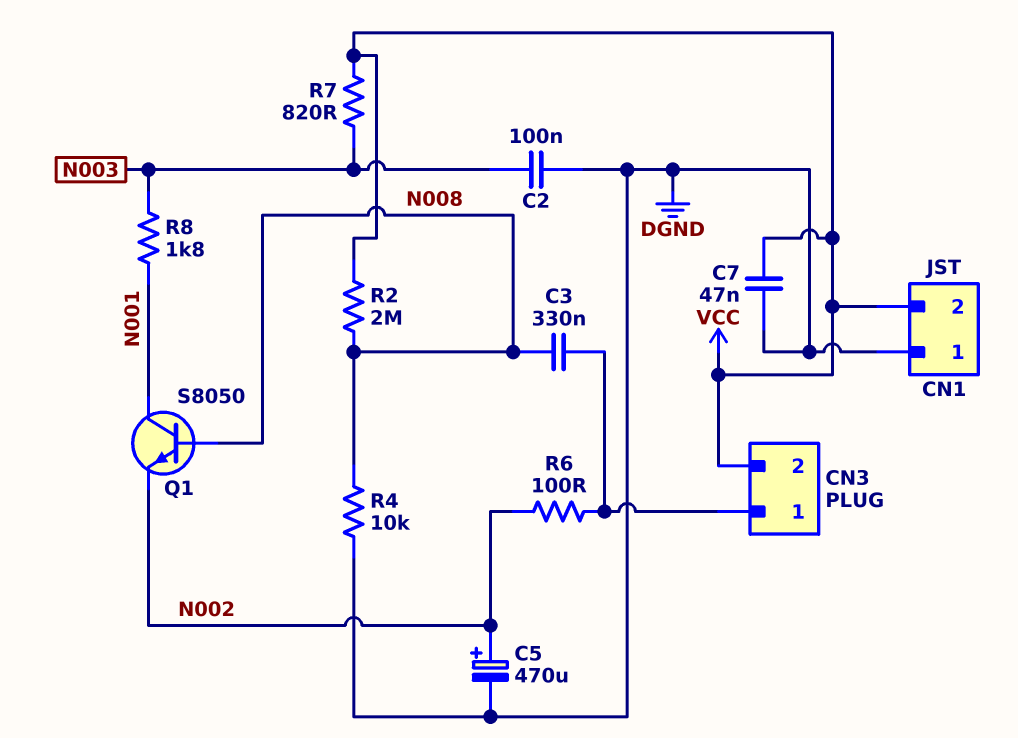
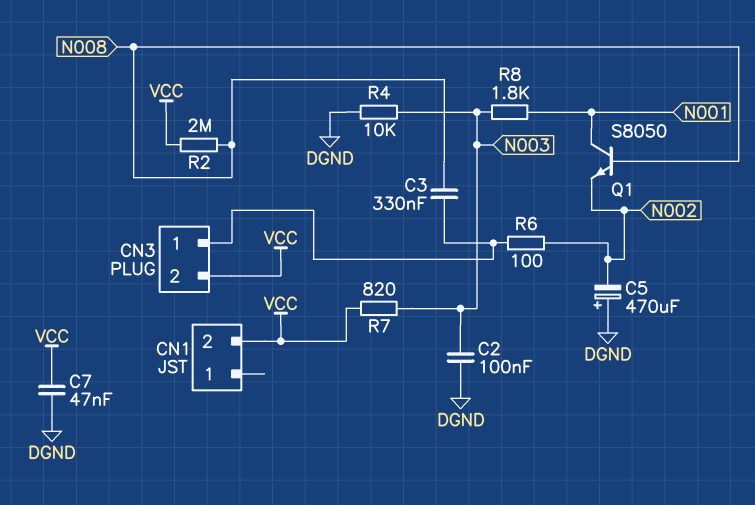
C5: 470uF (plus N002, minus DGND) -> 470uF (plus DGND, minus N002)
CN1 pin 1: DGND -> none
R4: 10k (DGND, N008) -> 10k (DGND, N003)

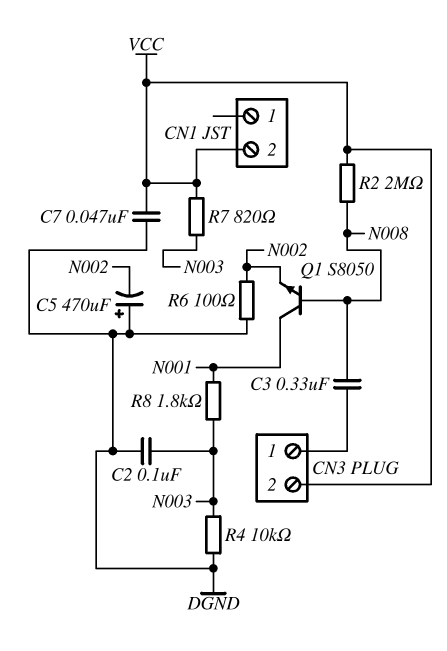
R6: 100 (CN3/1, N002) -> 100 (DGND, N002)

